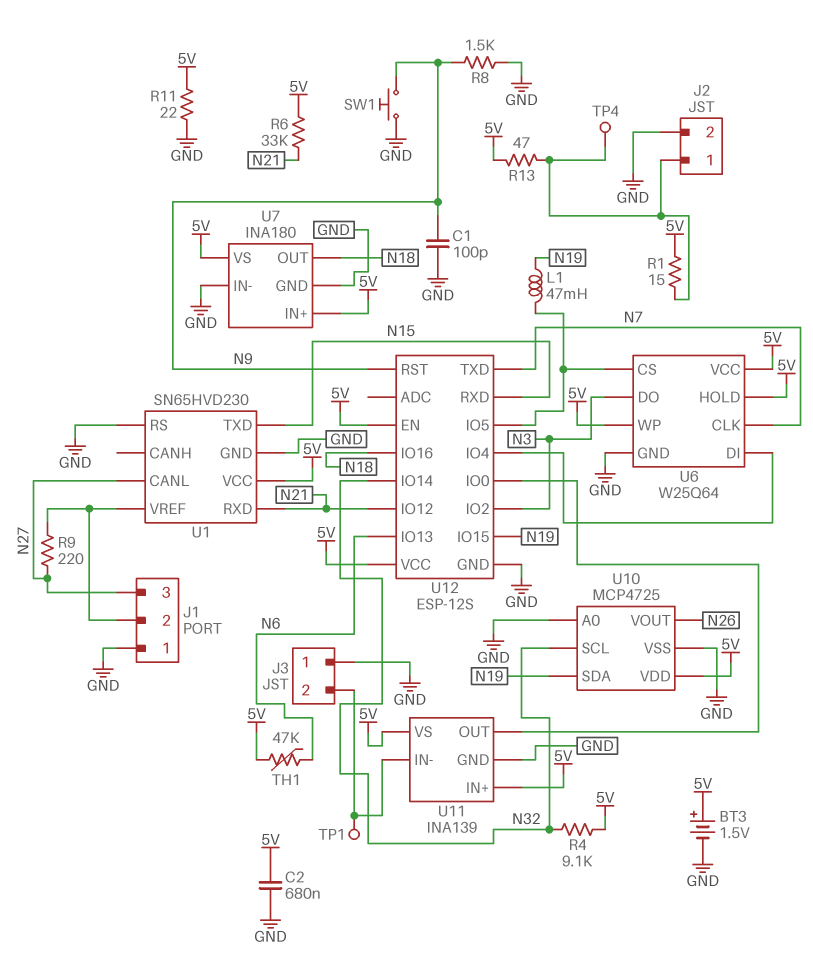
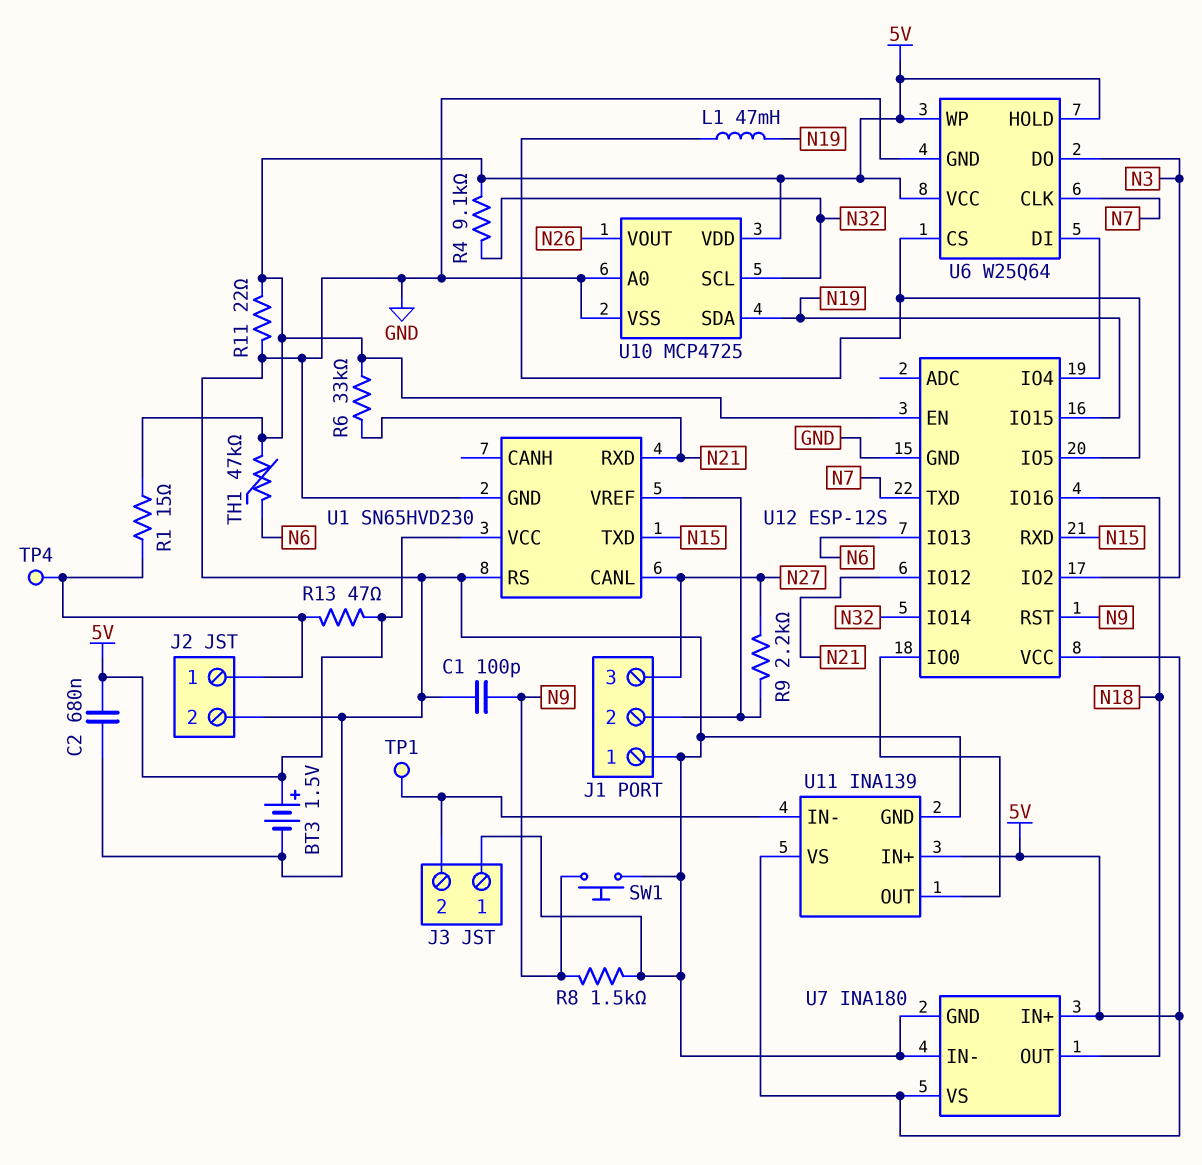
R9: 220 (J1/2, N27) -> 2.2k (J1/2, N27)

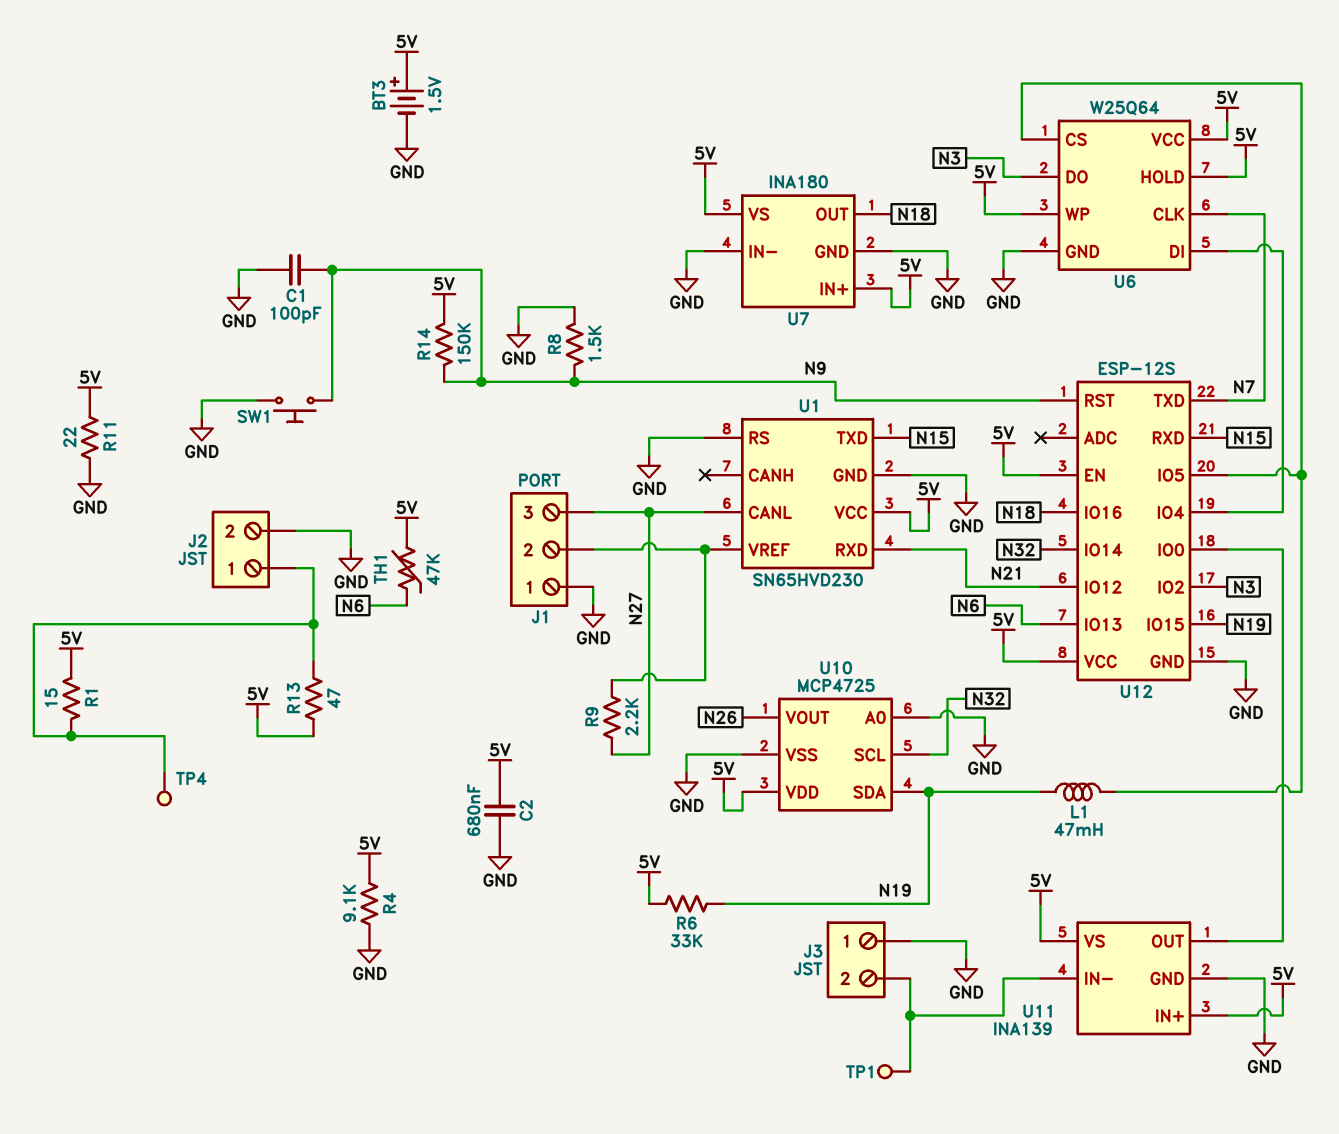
R4: 9.1k (5V, N32) -> 9.1k (5V, GND)
R6: 33k (5V, N21) -> 33k (5V, N19)
R14: none -> 150k (5V, N9)

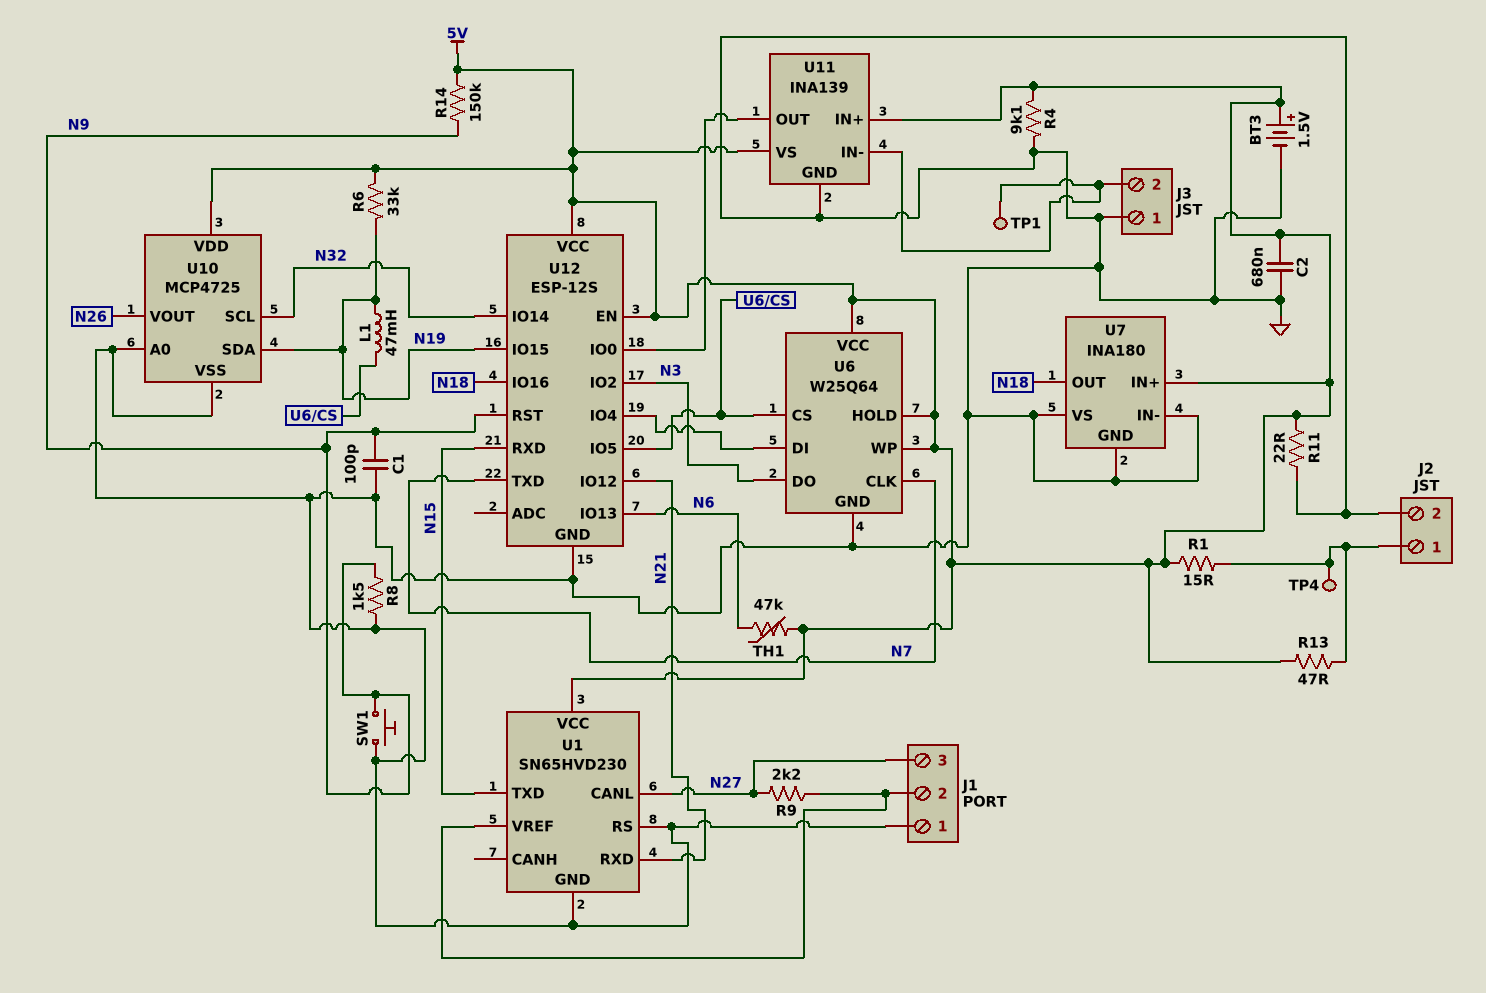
U7 pin VS: 5V -> GND

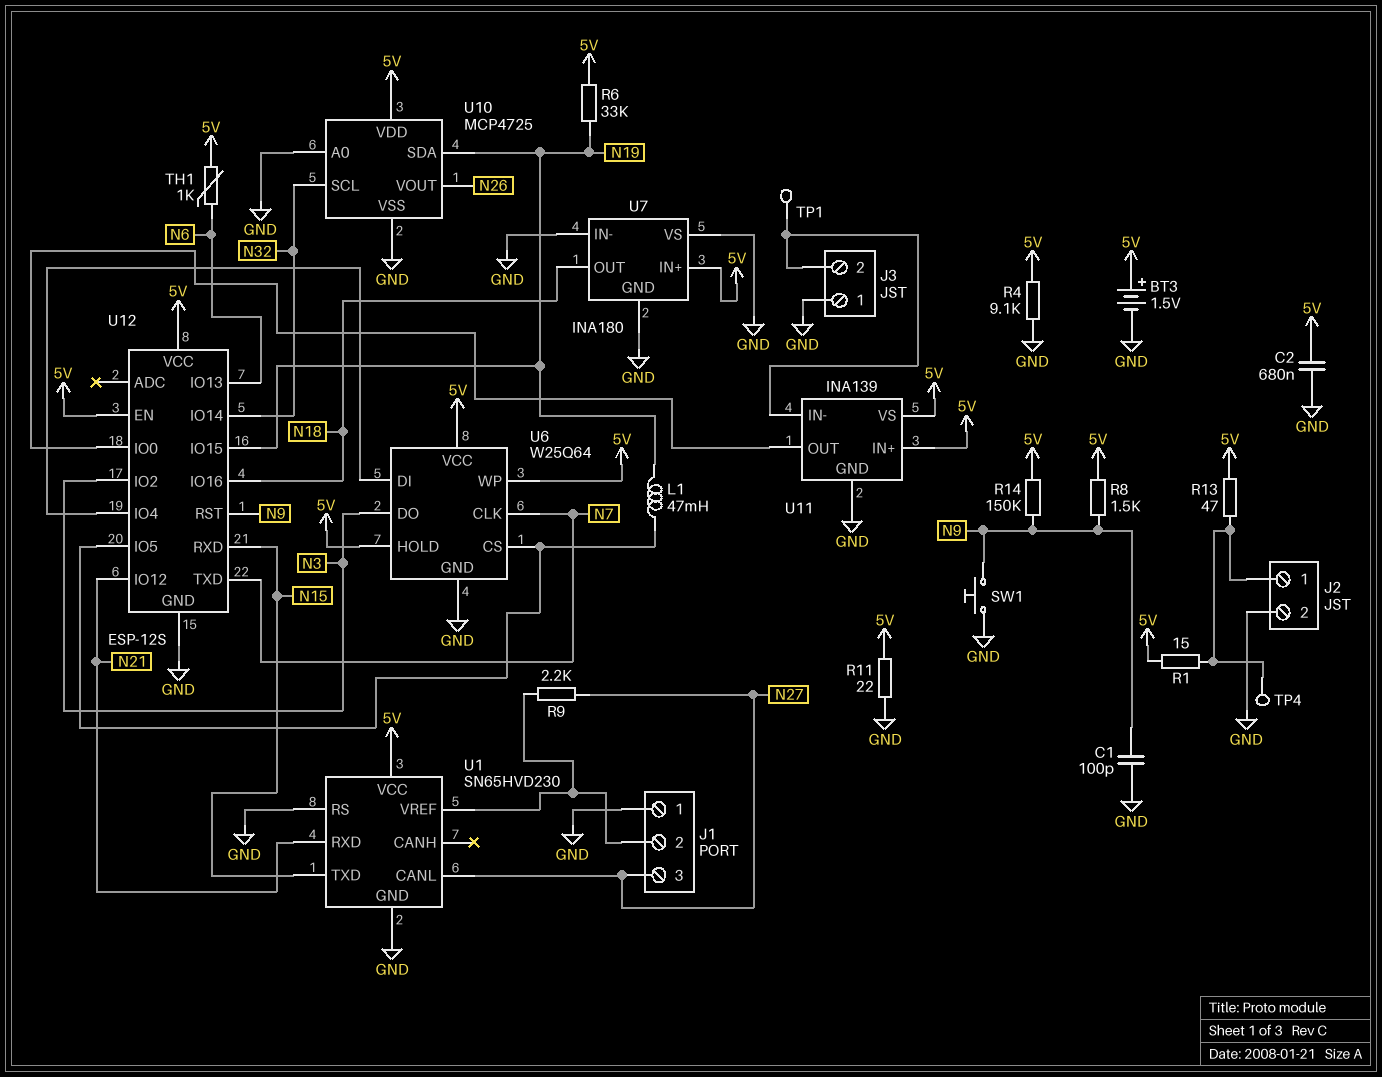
R8: 1.5k (GND, N9) -> 1.5k (5V, N9)
TH1: 47k (5V, N6) -> 1k (5V, N6)

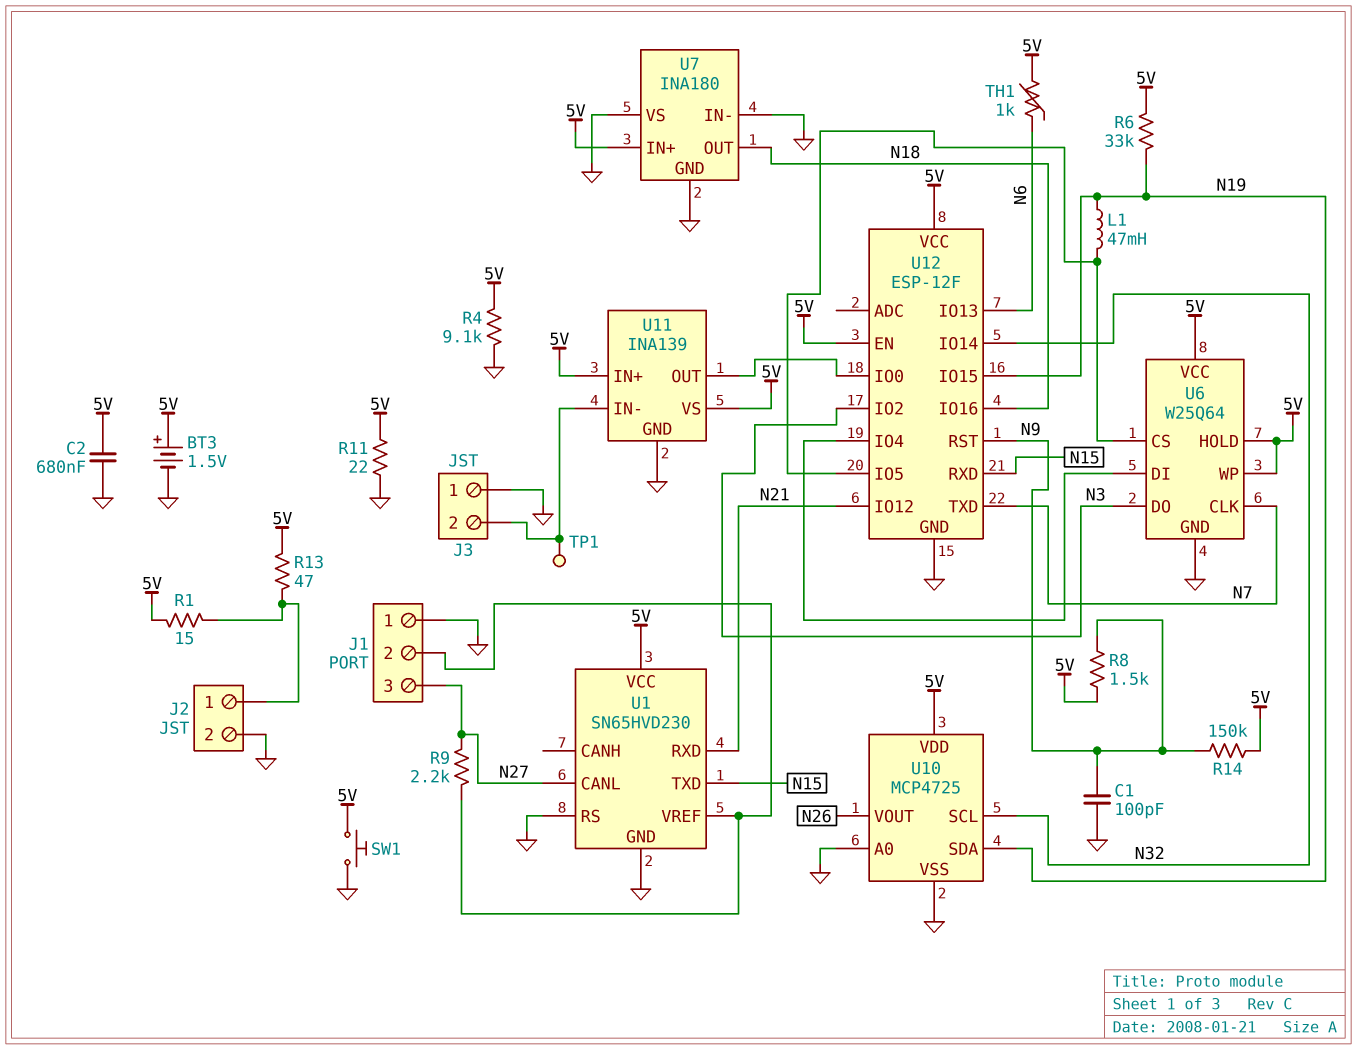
SW1: button (GND, N9) -> button (5V, GND)
TP4: test point (J2/1) -> none
U12: ESP-12S -> ESP-12F

